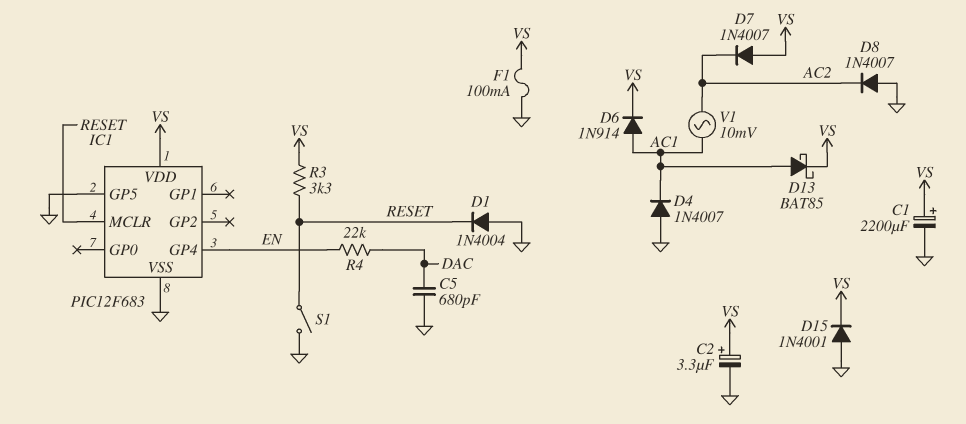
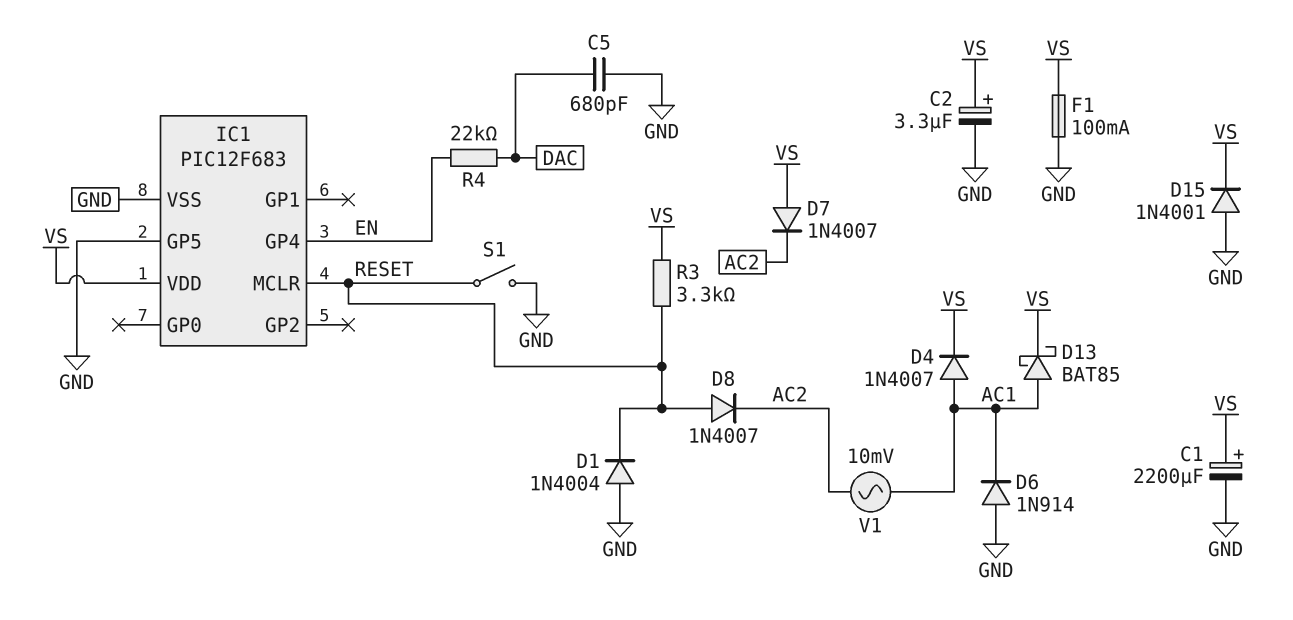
D4: diode 1N4007 (A GND, K AC1) -> diode 1N4007 (A AC1, K VS)
D6: diode 1N914 (A AC1, K VS) -> diode 1N914 (A GND, K AC1)
D8: diode 1N4007 (A GND, K AC2) -> diode 1N4007 (A RESET, K AC2)

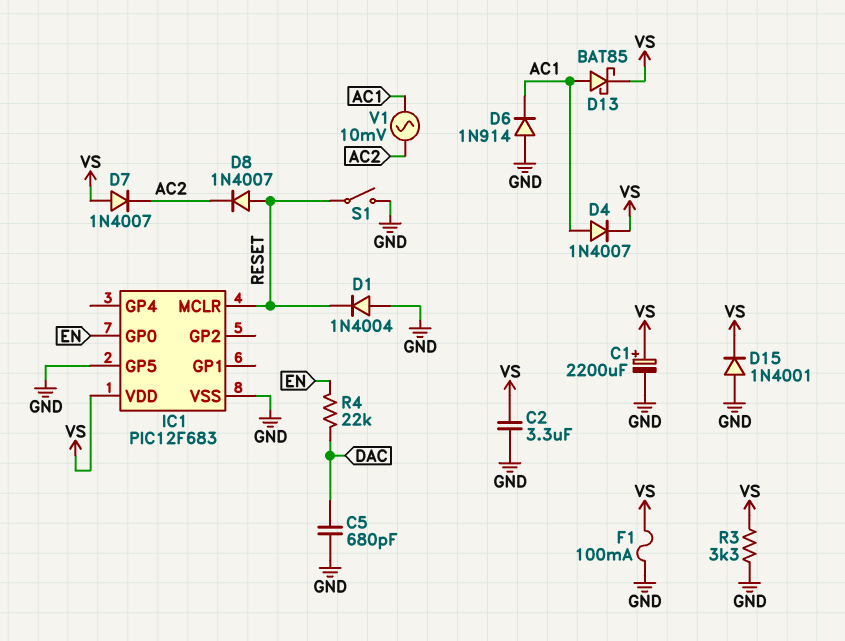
C2: 3.3uF (plus VS, minus GND) -> 3.3uF (GND, VS)
IC1 pin GP0: none -> EN
IC1 pin GP4: EN -> none
R3: 3.3k (RESET, VS) -> 3.3k (GND, VS)

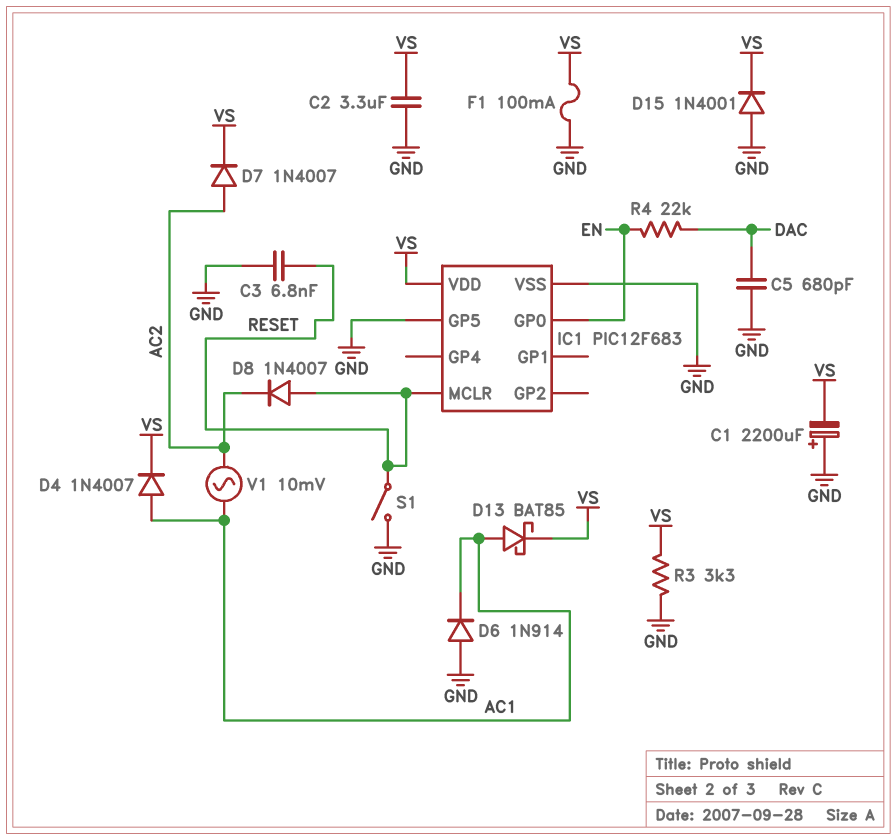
C1: 2200uF (plus VS, minus GND) -> 2200uF (plus GND, minus VS)
C3: none -> 6.8nF (GND, RESET)
D1: diode 1N4004 (A GND, K RESET) -> none
D7: diode 1N4007 (A VS, K AC2) -> diode 1N4007 (A AC2, K VS)

